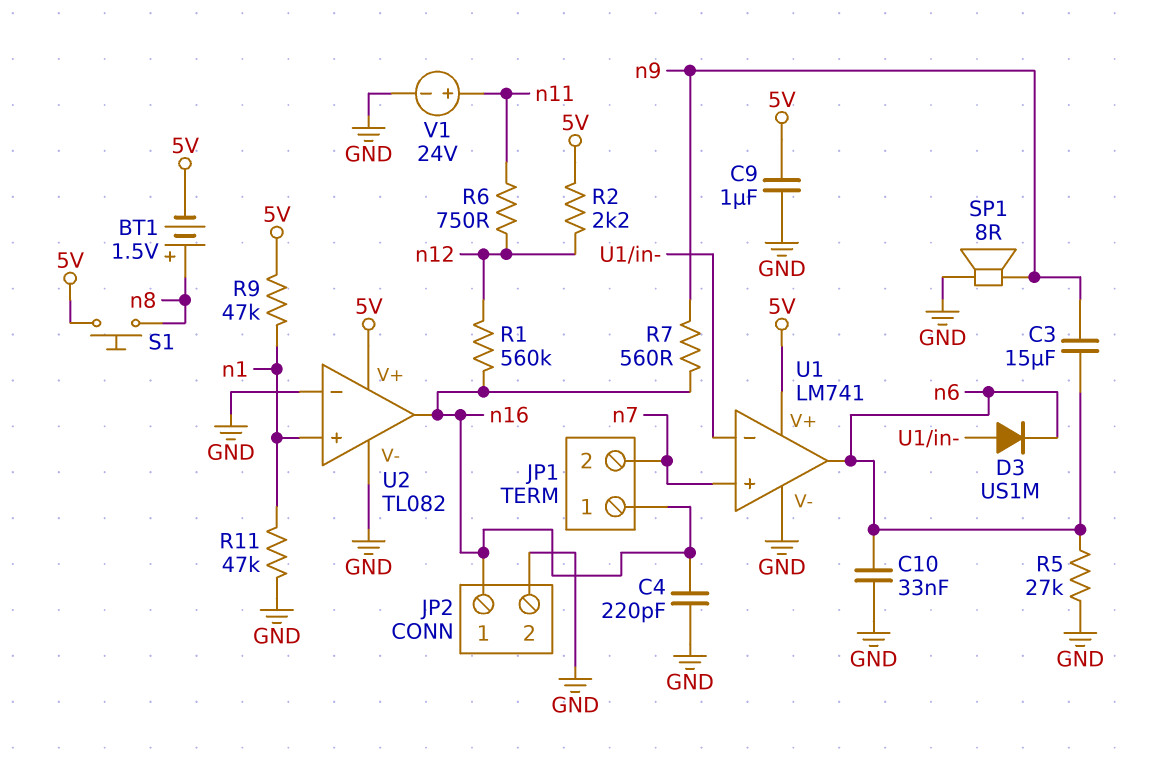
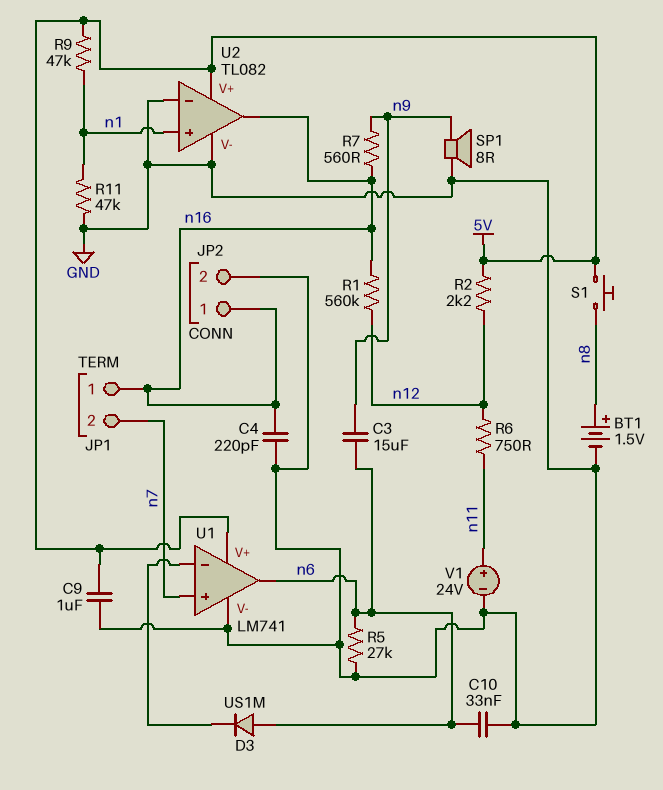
BT1: 1.5V (plus n8, minus 5V) -> 1.5V (plus n8, minus GND)
D3: diode US1M (A U1/in-, K n6) -> diode US1M (A n6, K U1/in-)

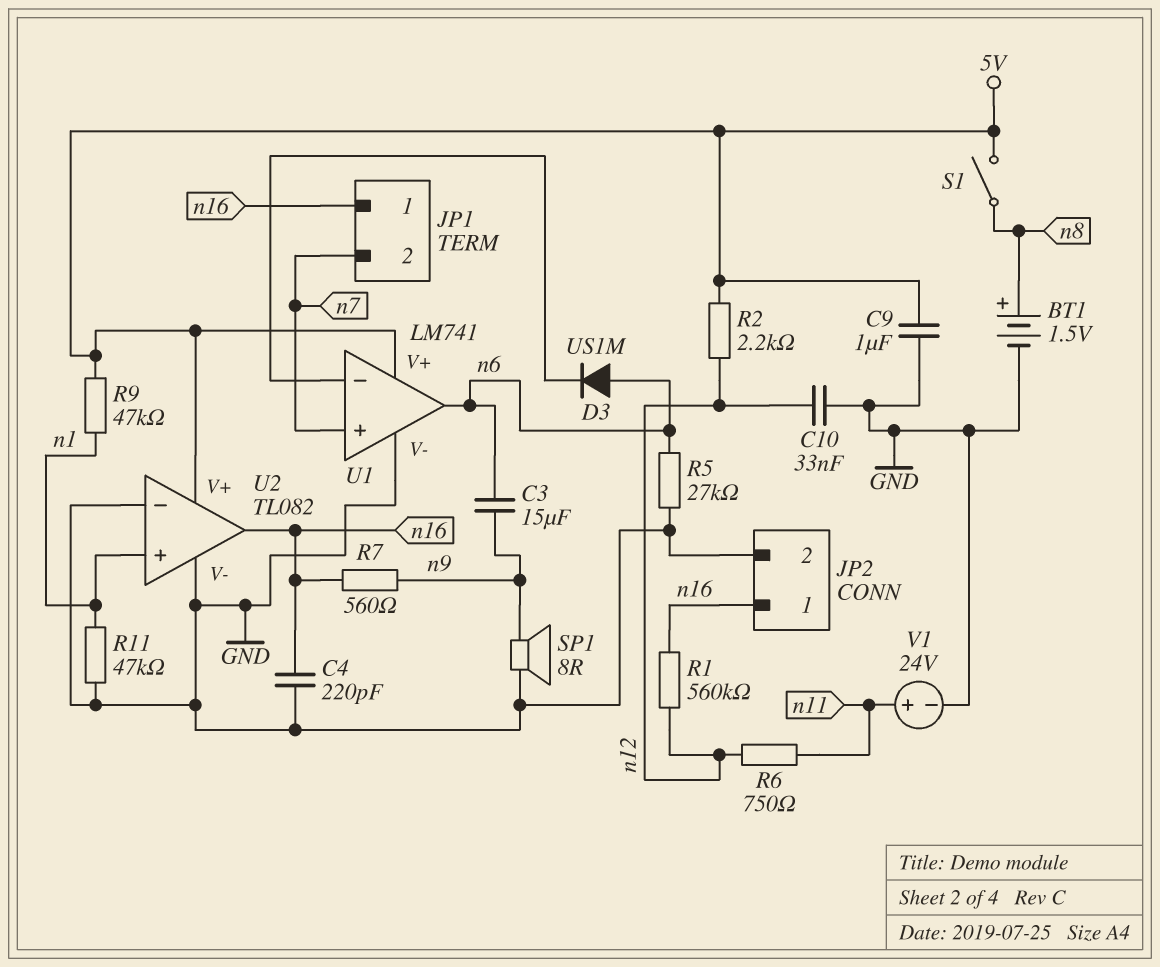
C10: 33nF (GND, n6) -> 33nF (GND, n12)
S1: button (5V, n8) -> switch (5V, n8)

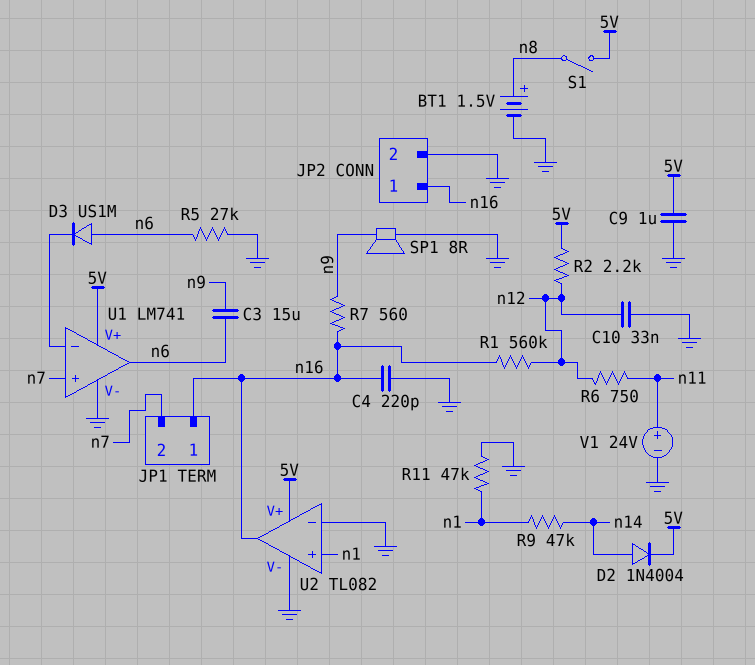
D2: none -> diode 1N4004 (A n14, K 5V)
R9: 47k (5V, n1) -> 47k (n1, n14)

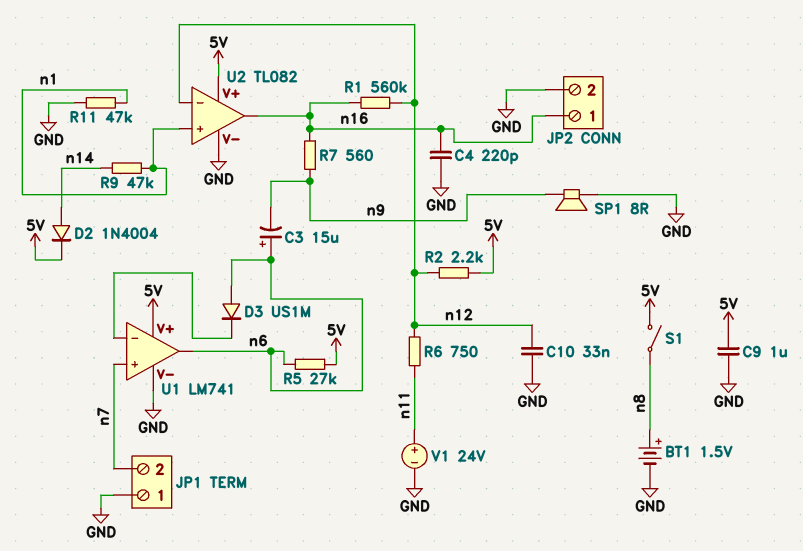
C3: 15uF (n6, n9) -> 15uF (plus n6, minus n9)
JP1 pin 1: n16 -> GND
R5: 27k (GND, n6) -> 27k (5V, n6)
U2 pin in-: GND -> n12

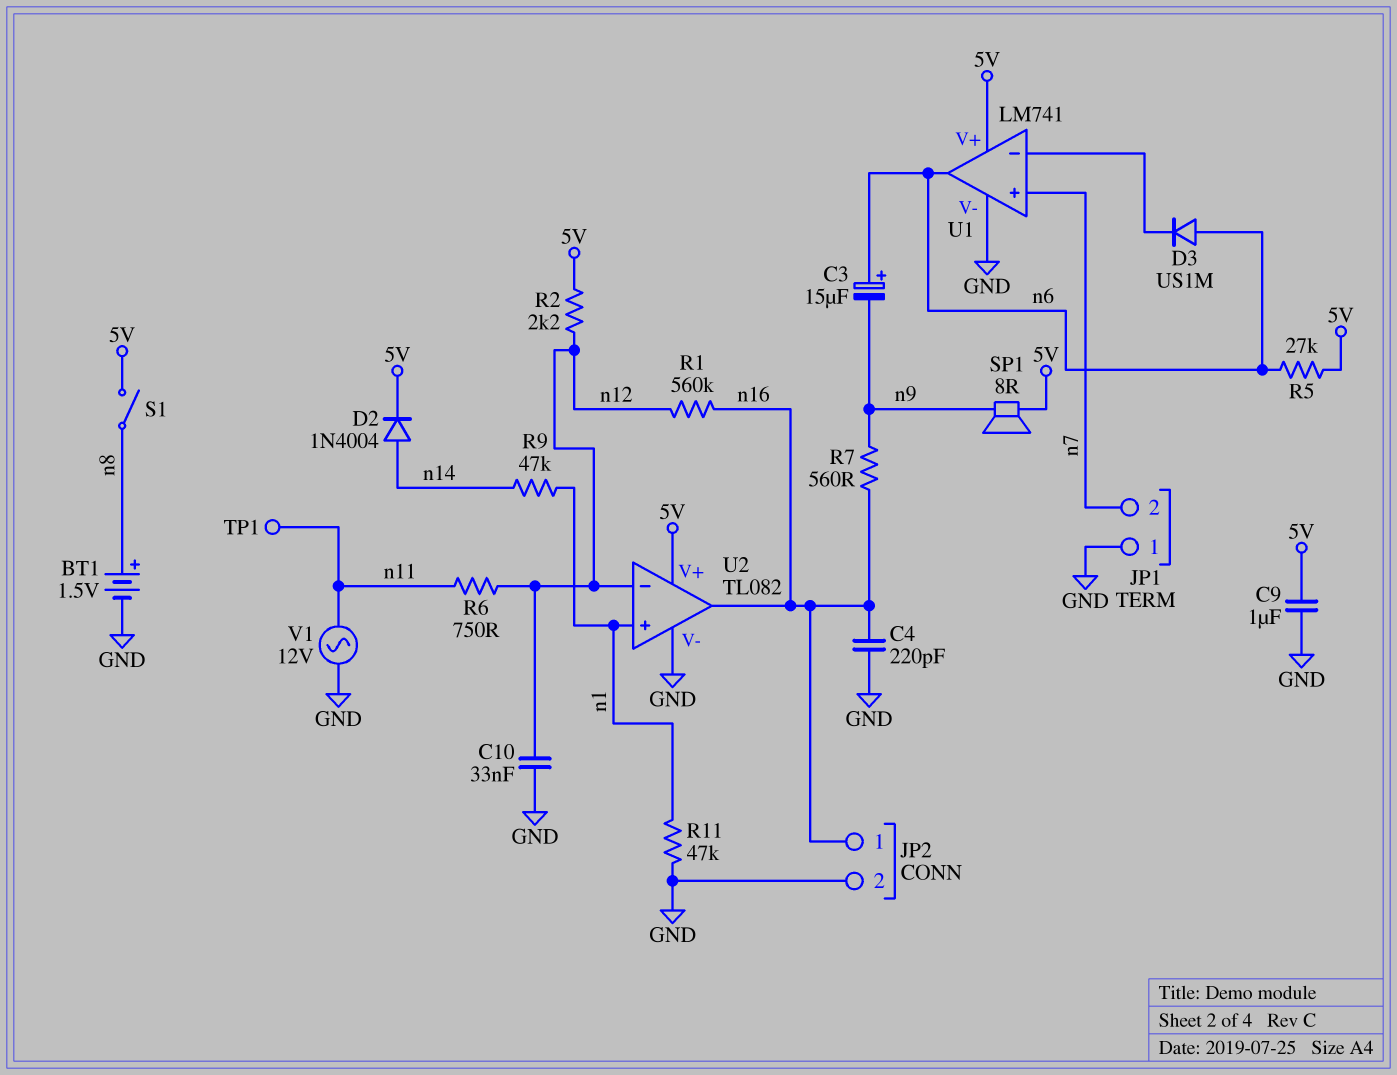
SP1: speaker 8R (GND, n9) -> speaker 8R (5V, n9)
TP1: none -> test point (n11)
V1: 24V (plus n11, minus GND) -> AC 12V (GND, n11)

